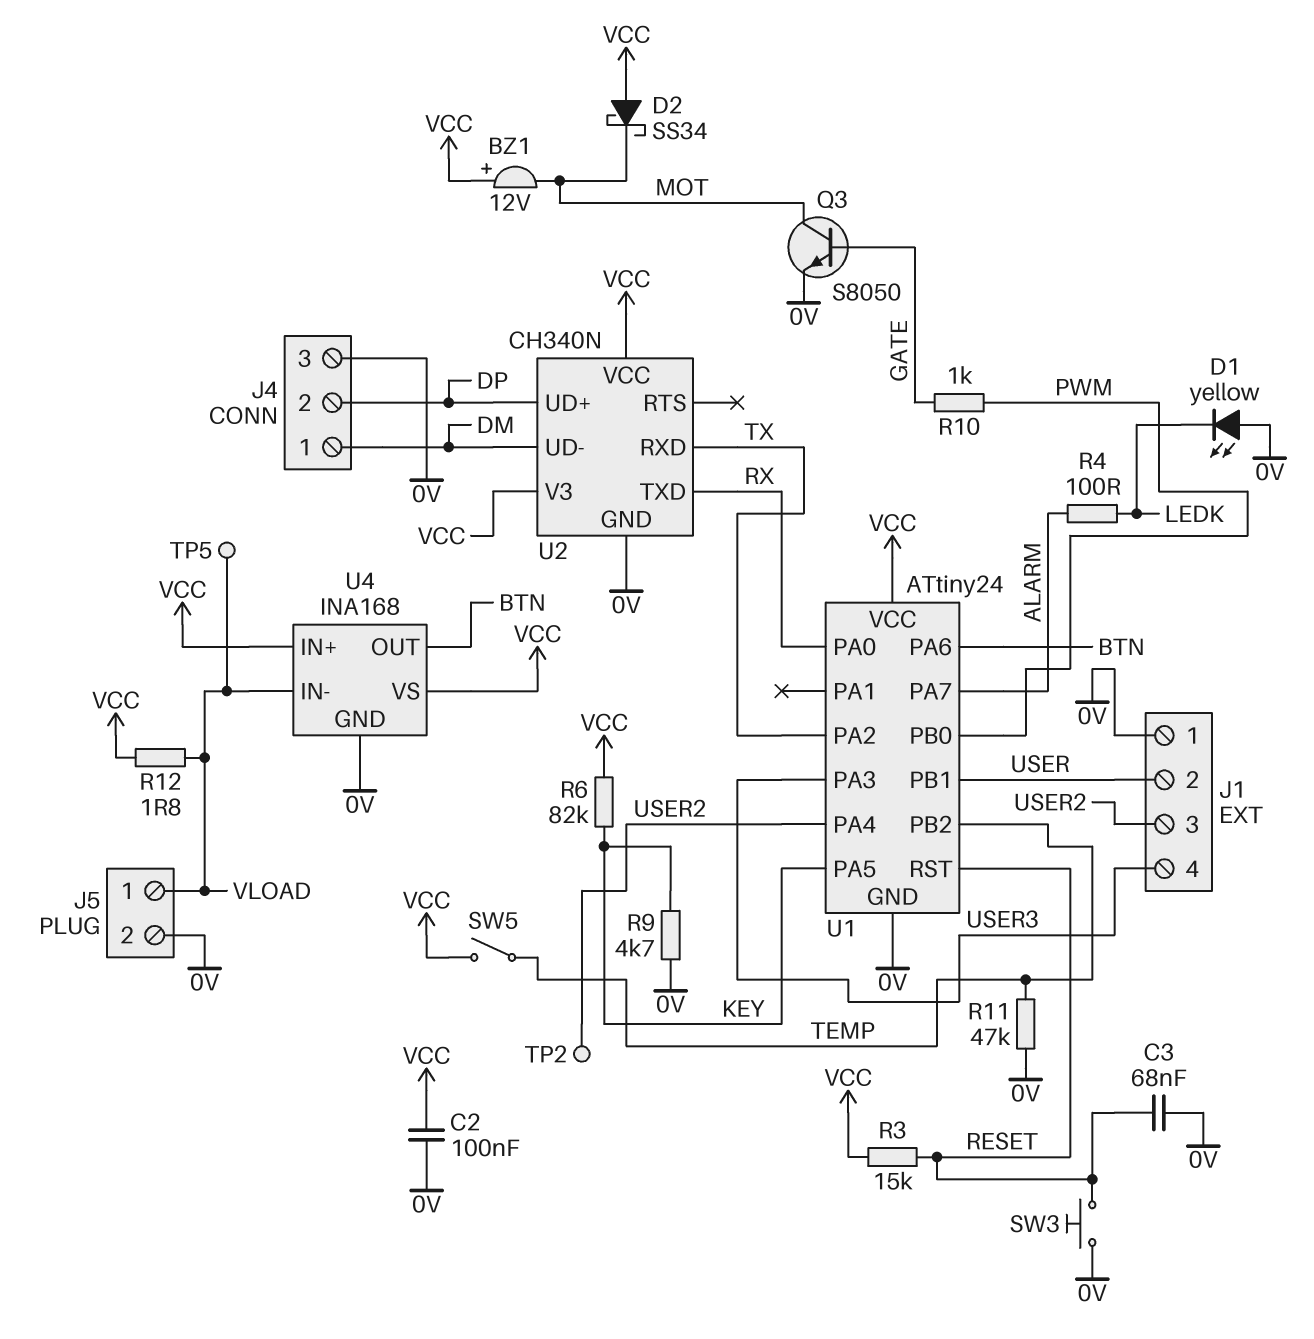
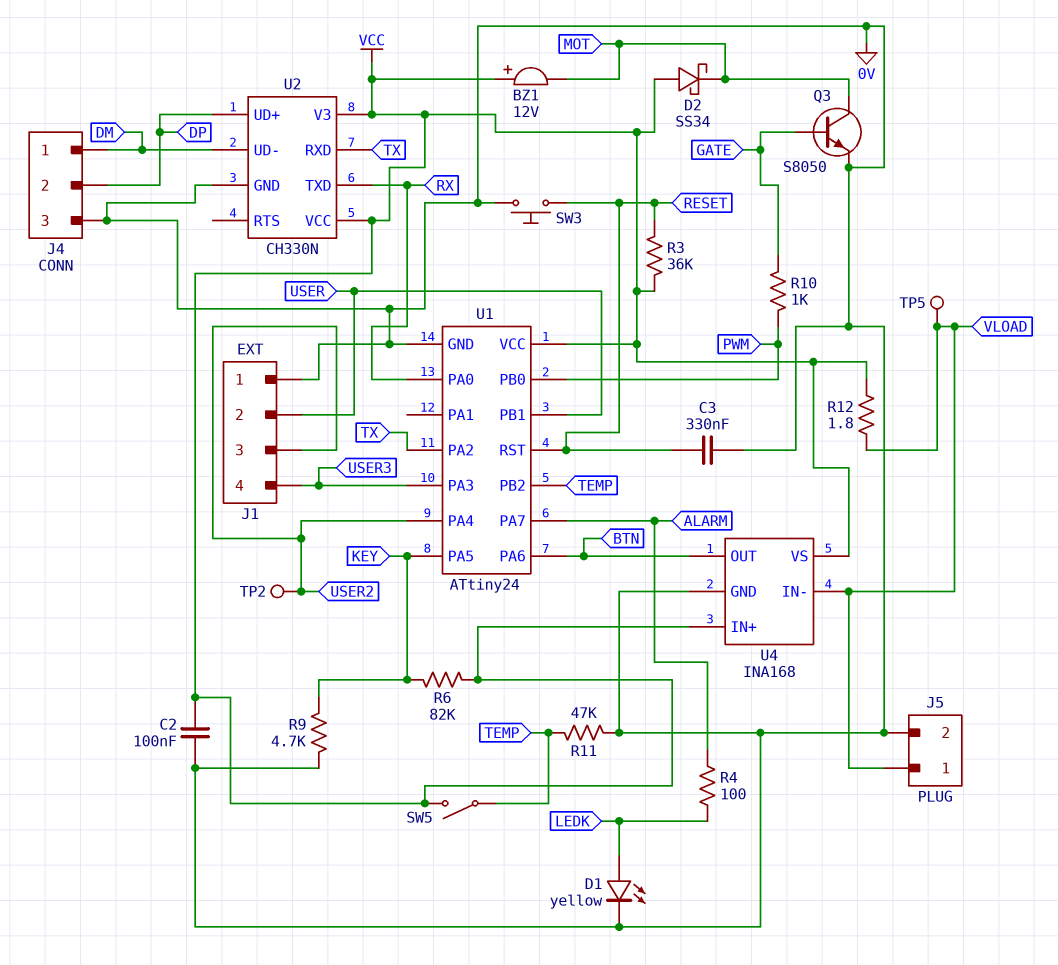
C3: 68nF (0V, RESET) -> 330nF (0V, RESET)
D1: LED yellow (A 0V, K LEDK) -> LED yellow (A LEDK, K 0V)
R3: 15k (RESET, VCC) -> 36k (RESET, VCC)
U2: CH340N -> CH330N

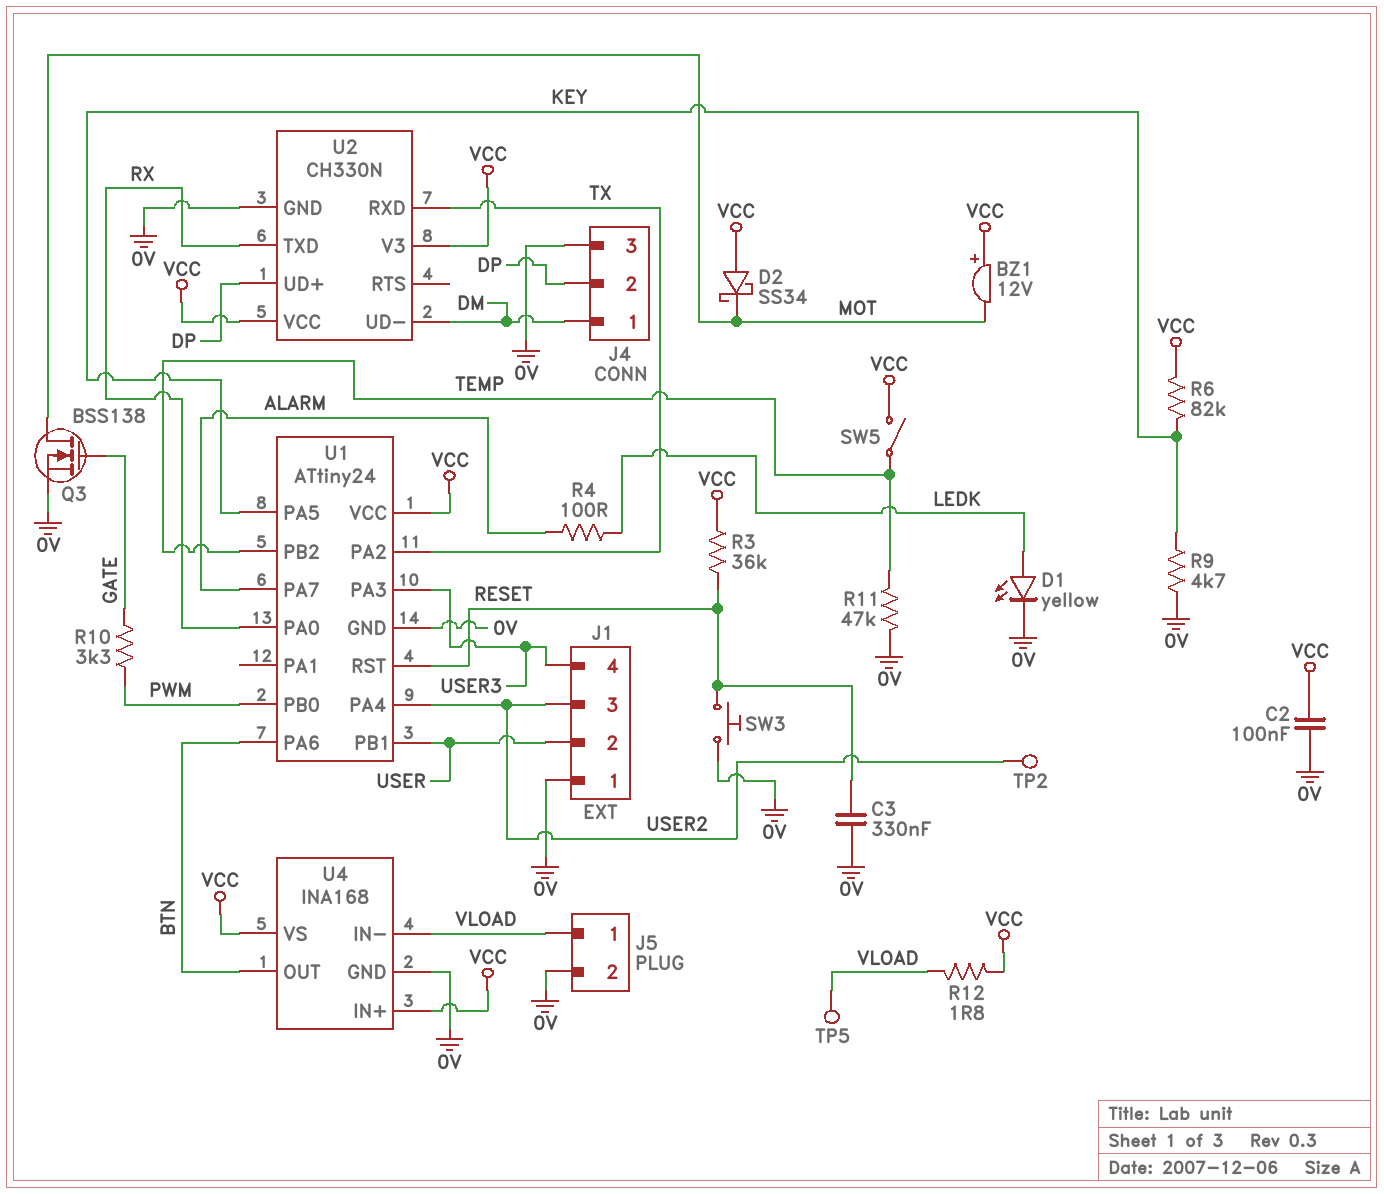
Q3: NPN S8050 (B GATE, C MOT, E 0V) -> NMOS BSS138 (G GATE, D MOT, S 0V)
R10: 1k (GATE, PWM) -> 3.3k (GATE, PWM)

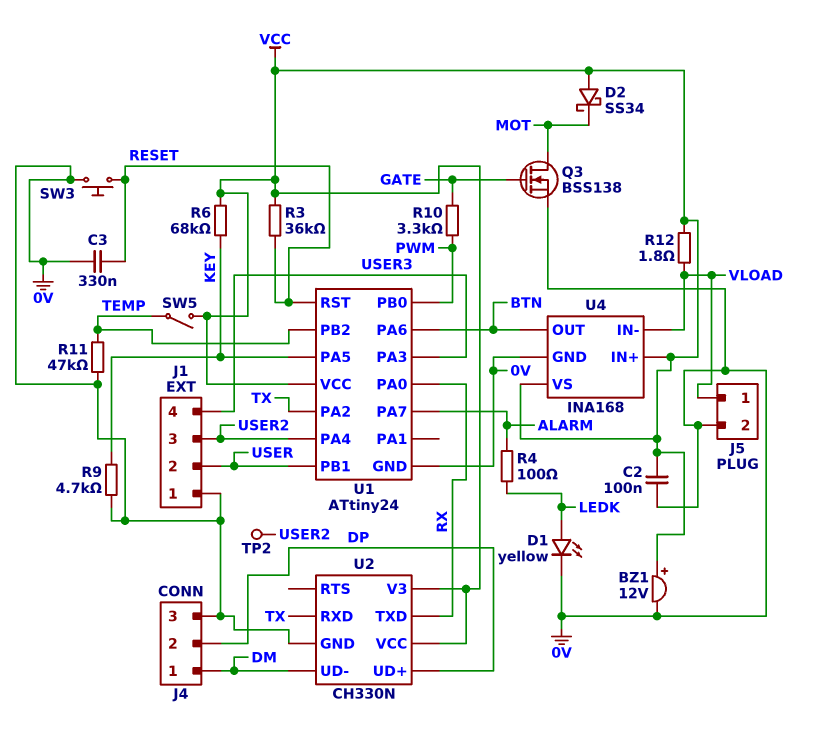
BZ1: buzzer 12V (plus VCC, minus MOT) -> buzzer 12V (plus VCC, minus 0V)
R6: 82k (KEY, VCC) -> 68k (KEY, VCC)
TP5: test point (VLOAD) -> none

